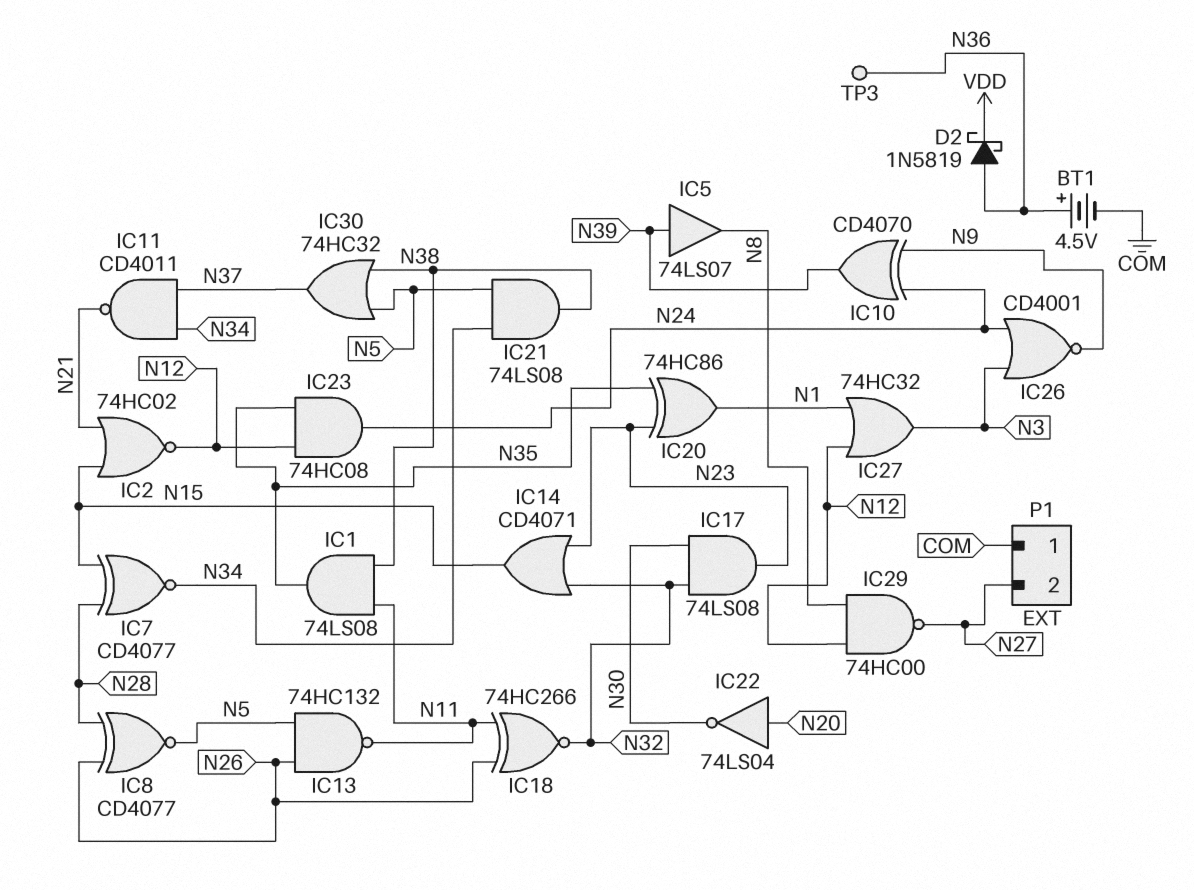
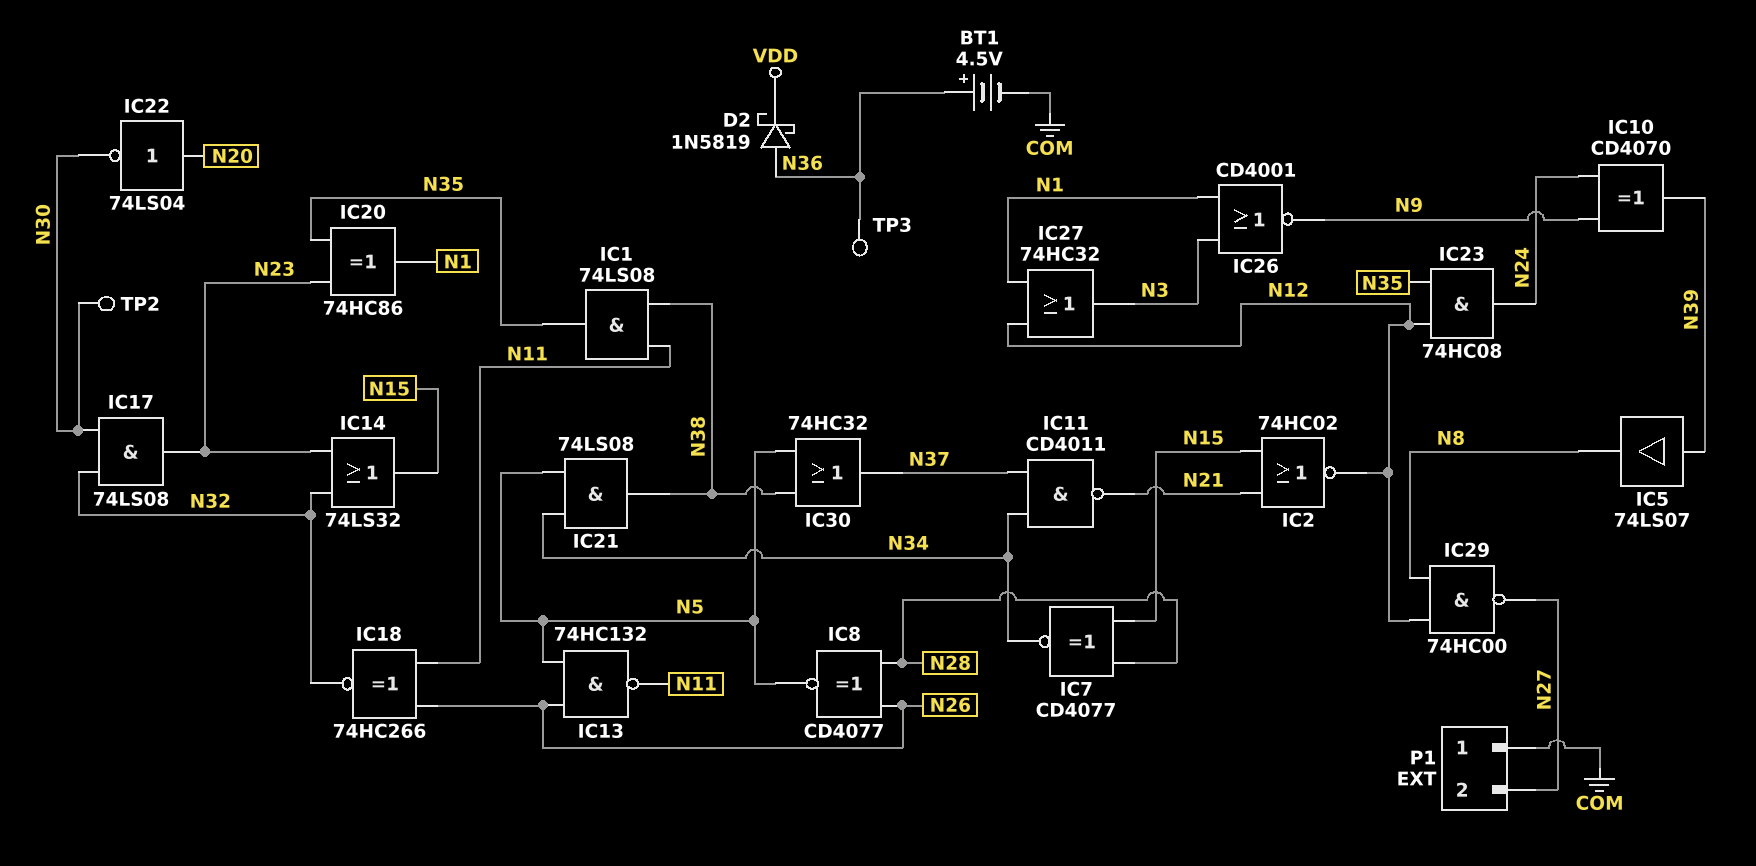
IC14: OR CD4071 (in N23, in N32, out N15) -> OR 74LS32 (in N23, in N32, out N15)
IC26: NOR CD4001 (in N3, in N24, out N9) -> NOR CD4001 (in N1, in N3, out N9)
TP2: none -> test point (N30)

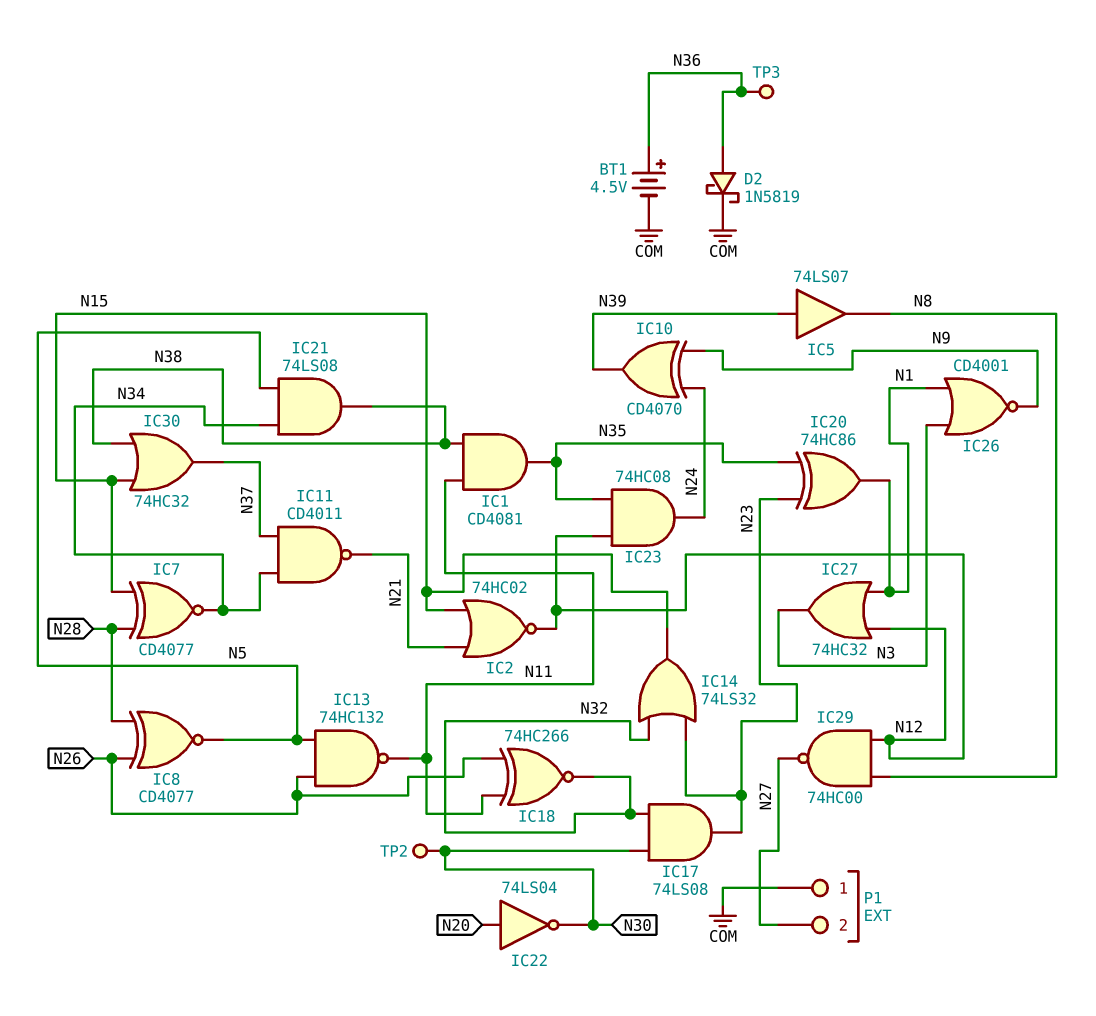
D2: schottky 1N5819 (A N36, K VDD) -> schottky 1N5819 (A N36, K COM)
IC1: AND 74LS08 (in N11, in N38, out N35) -> AND CD4081 (in N11, in N38, out N35)
IC30: OR 74HC32 (in N5, in N38, out N37) -> OR 74HC32 (in N15, in N38, out N37)

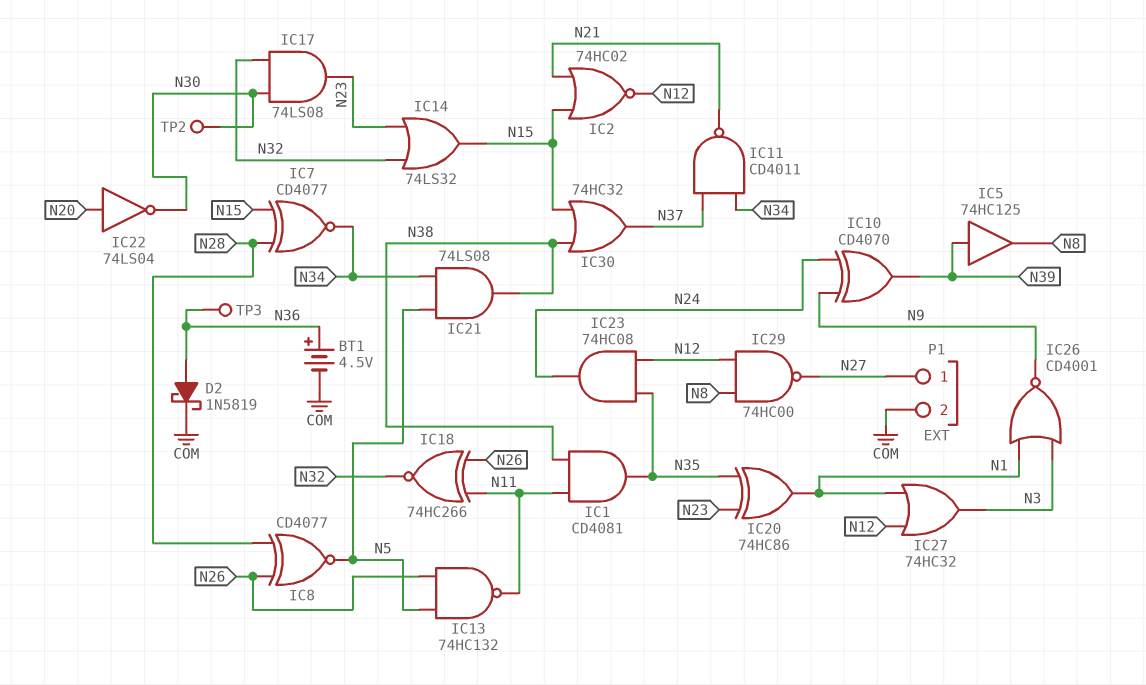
IC5: buffer 74LS07 (in N39, out N8) -> buffer 74HC125 (in N39, out N8)
P1 pin 1: COM -> N27
P1 pin 2: N27 -> COM

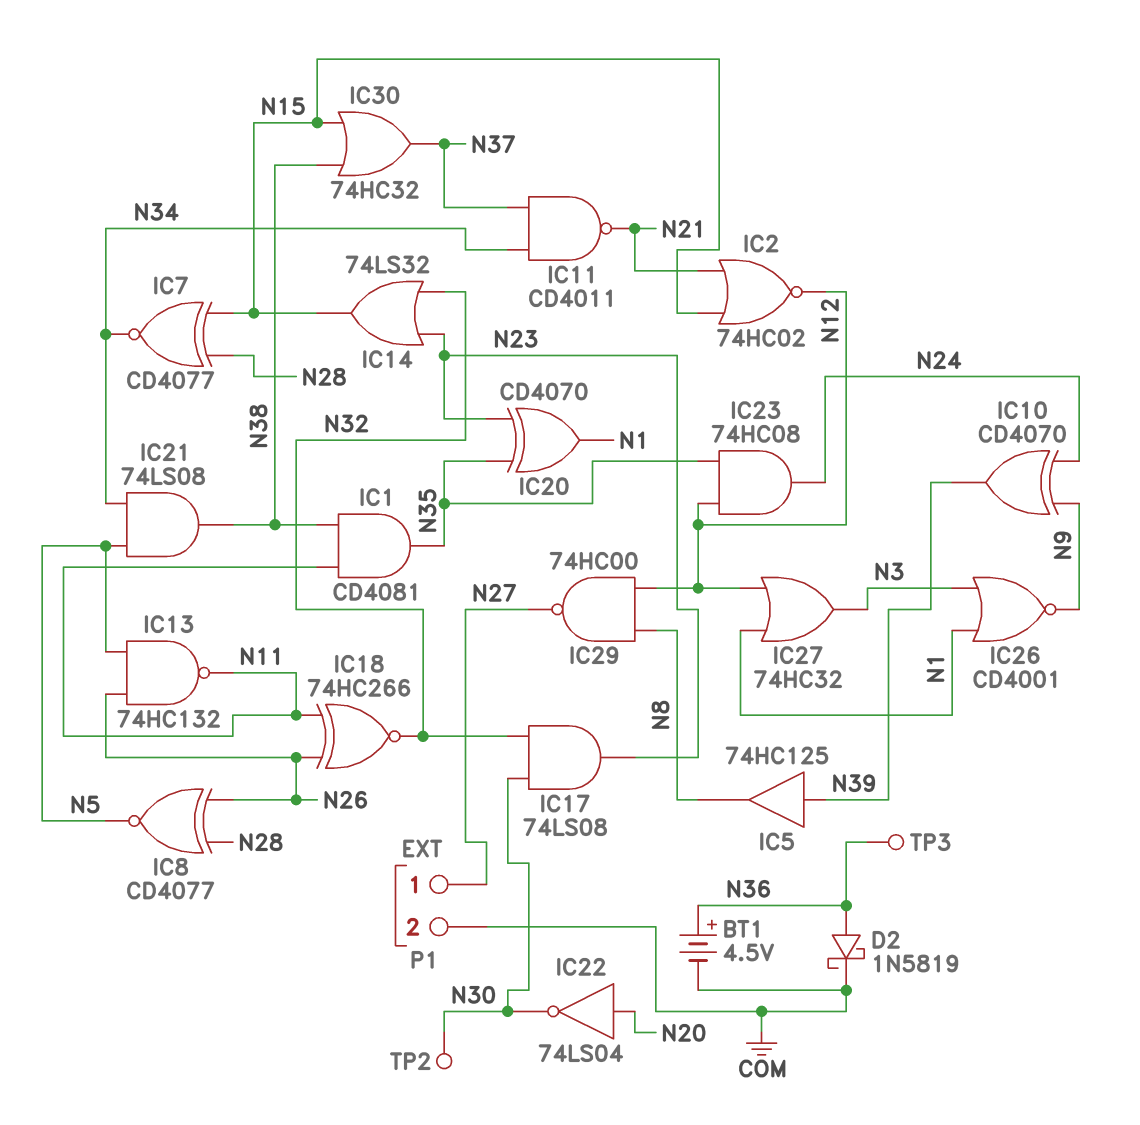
IC20: XOR 74HC86 (in N23, in N35, out N1) -> XOR CD4070 (in N23, in N35, out N1)

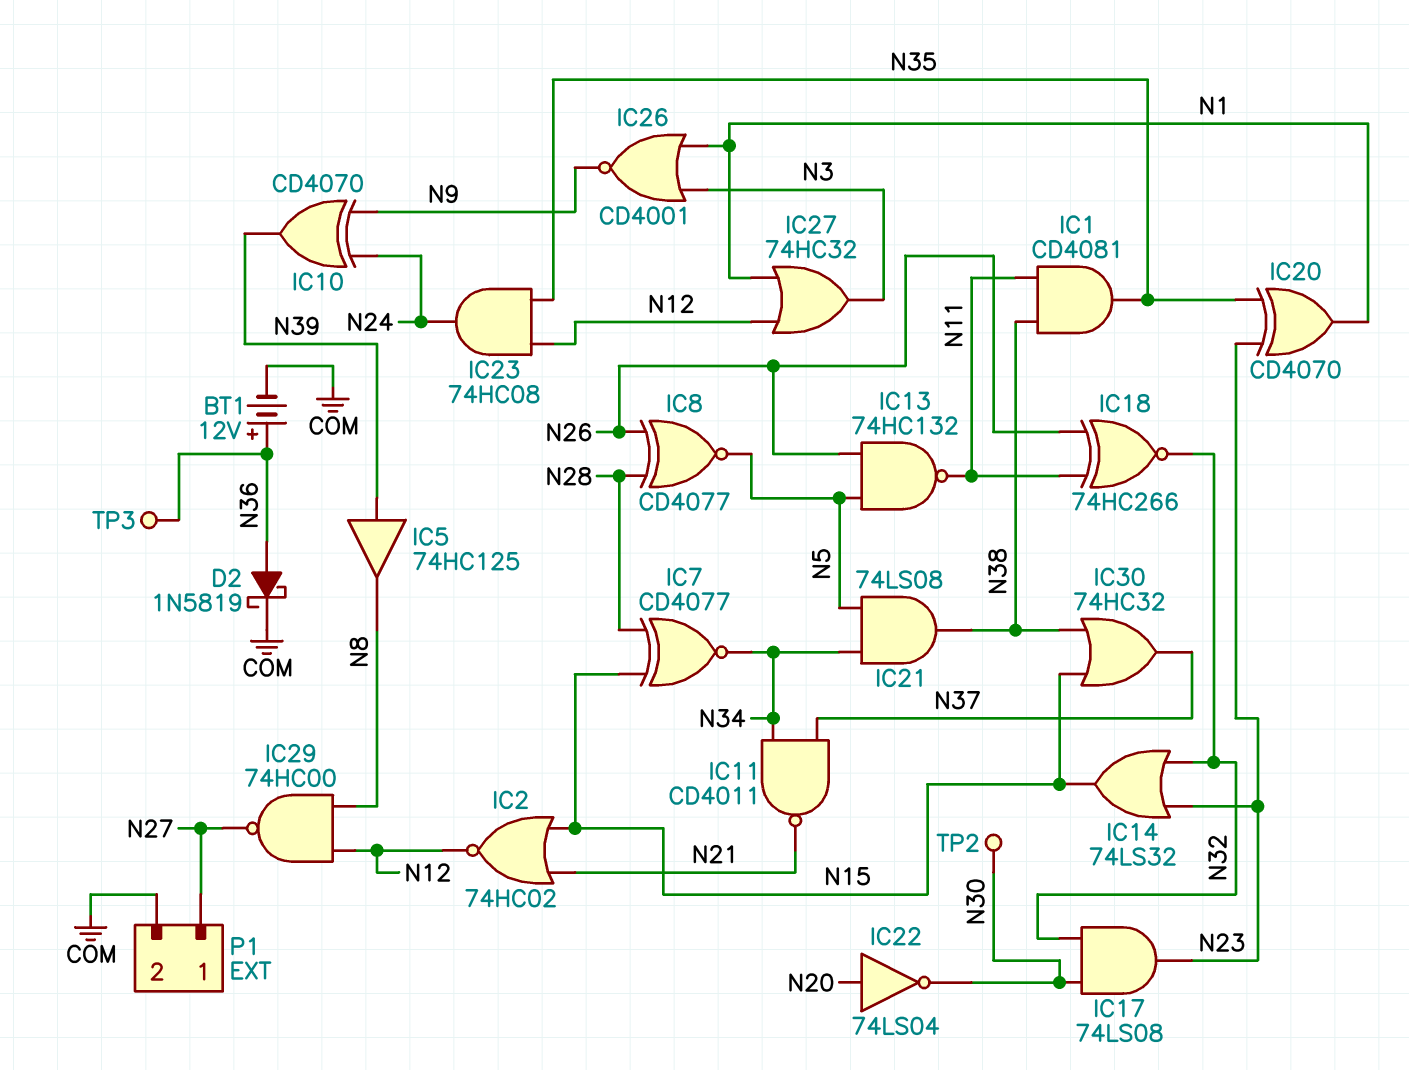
BT1: 4.5V (plus N36, minus COM) -> 12V (plus N36, minus COM)

